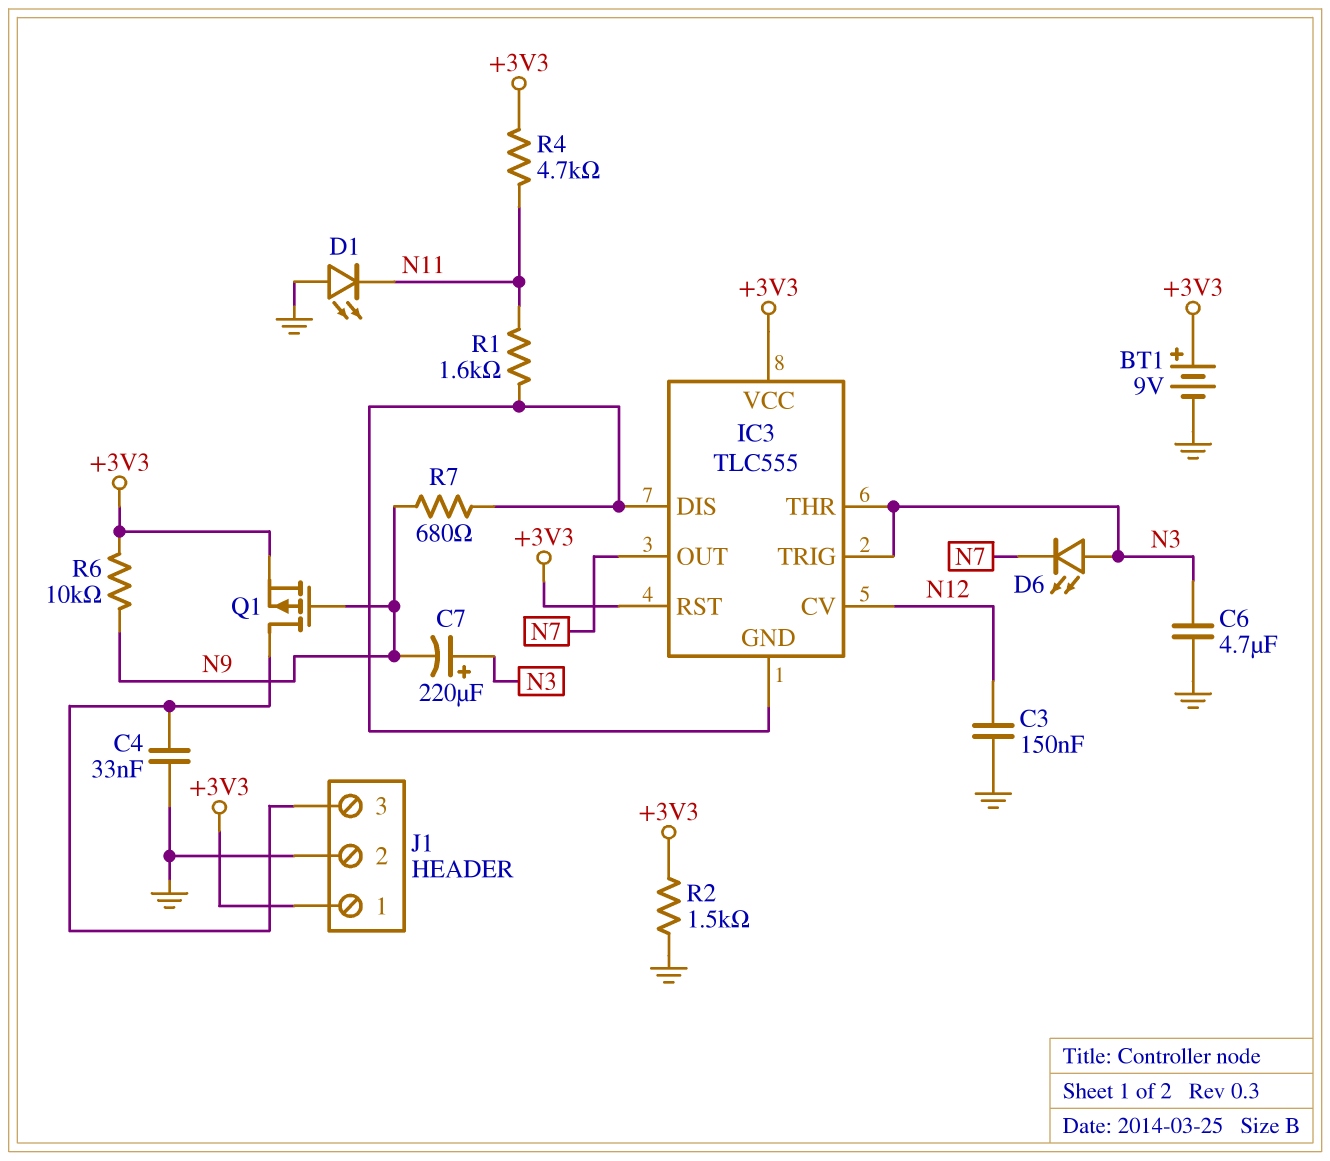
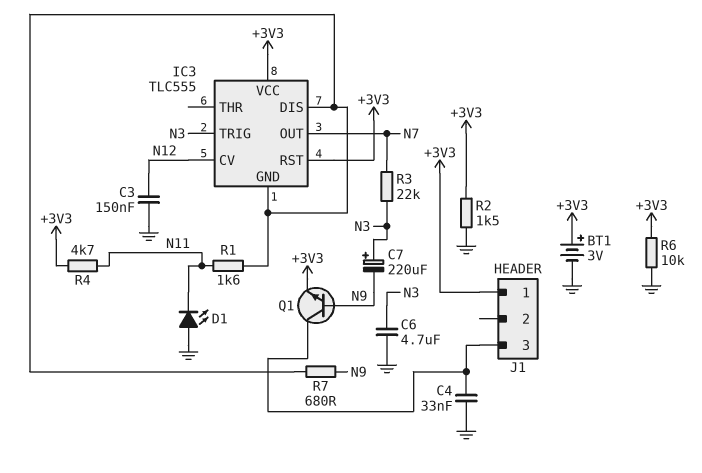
BT1: 9V (plus +3V3, minus GND) -> 3V (plus +3V3, minus GND)
D6: LED (A N3, K N7) -> none
IC3 pin THR: N3 -> none
J1 pin 2: GND -> none
Q1: PMOS (G N9, D J1/3, S +3V3) -> NPN (B N9, C J1/3, E +3V3)
R3: none -> 22k (N3, N7)
R6: 10k (+3V3, N9) -> 10k (+3V3, GND)

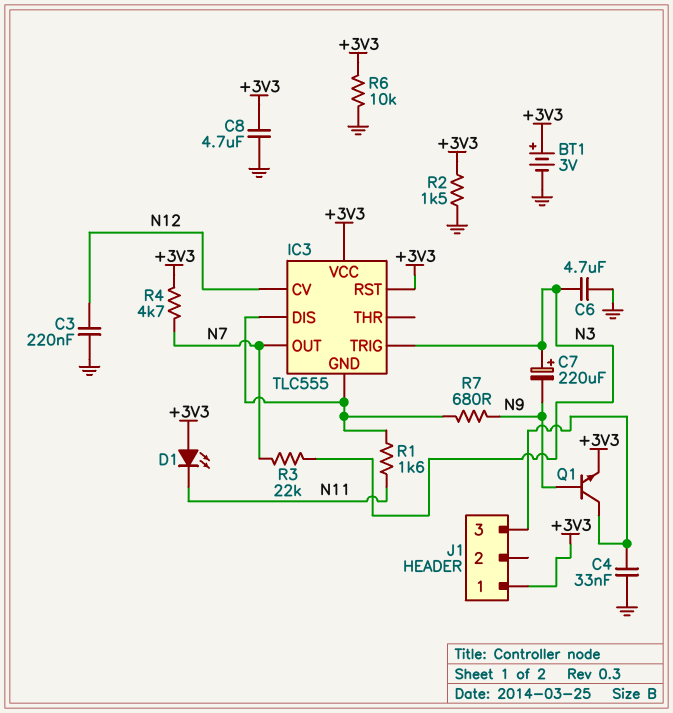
C3: 150nF (GND, N12) -> 220nF (GND, N12)
C8: none -> 4.7uF (+3V3, GND)
D1: LED (A GND, K N11) -> LED (A +3V3, K N11)
R4: 4.7k (+3V3, N11) -> 4.7k (+3V3, N7)

